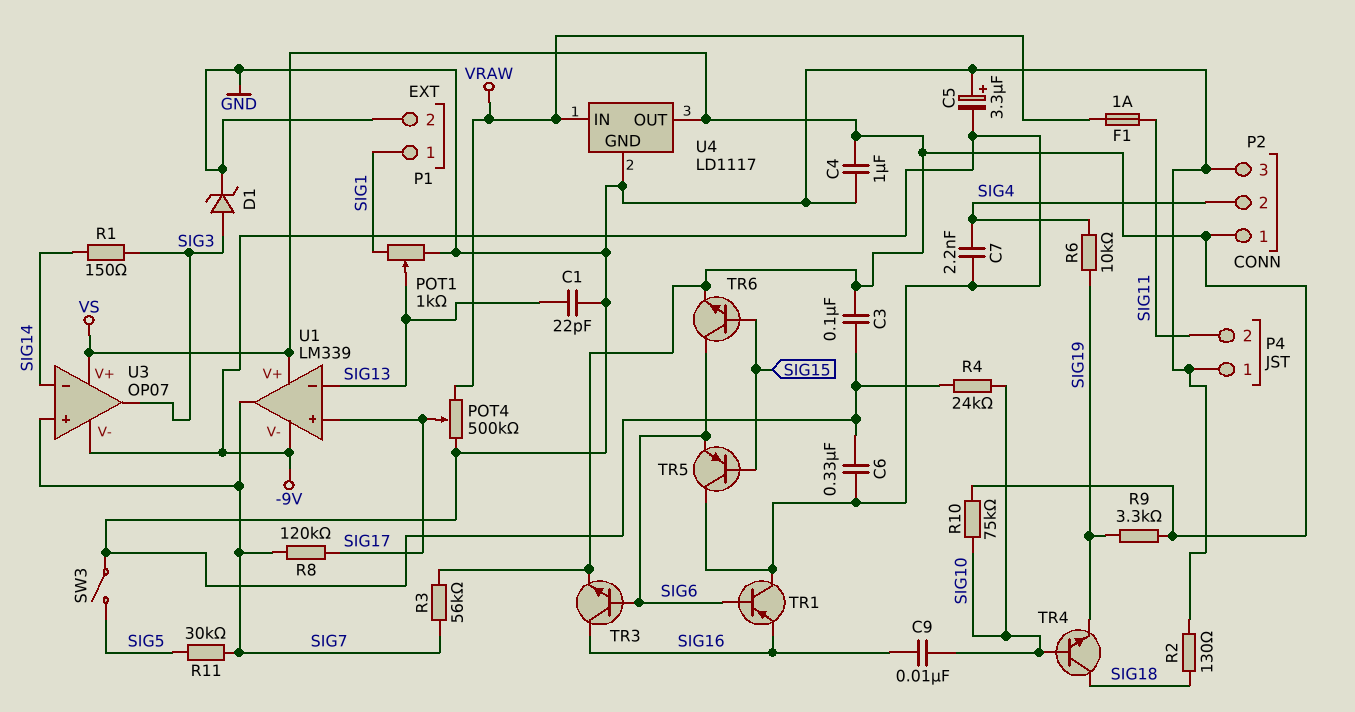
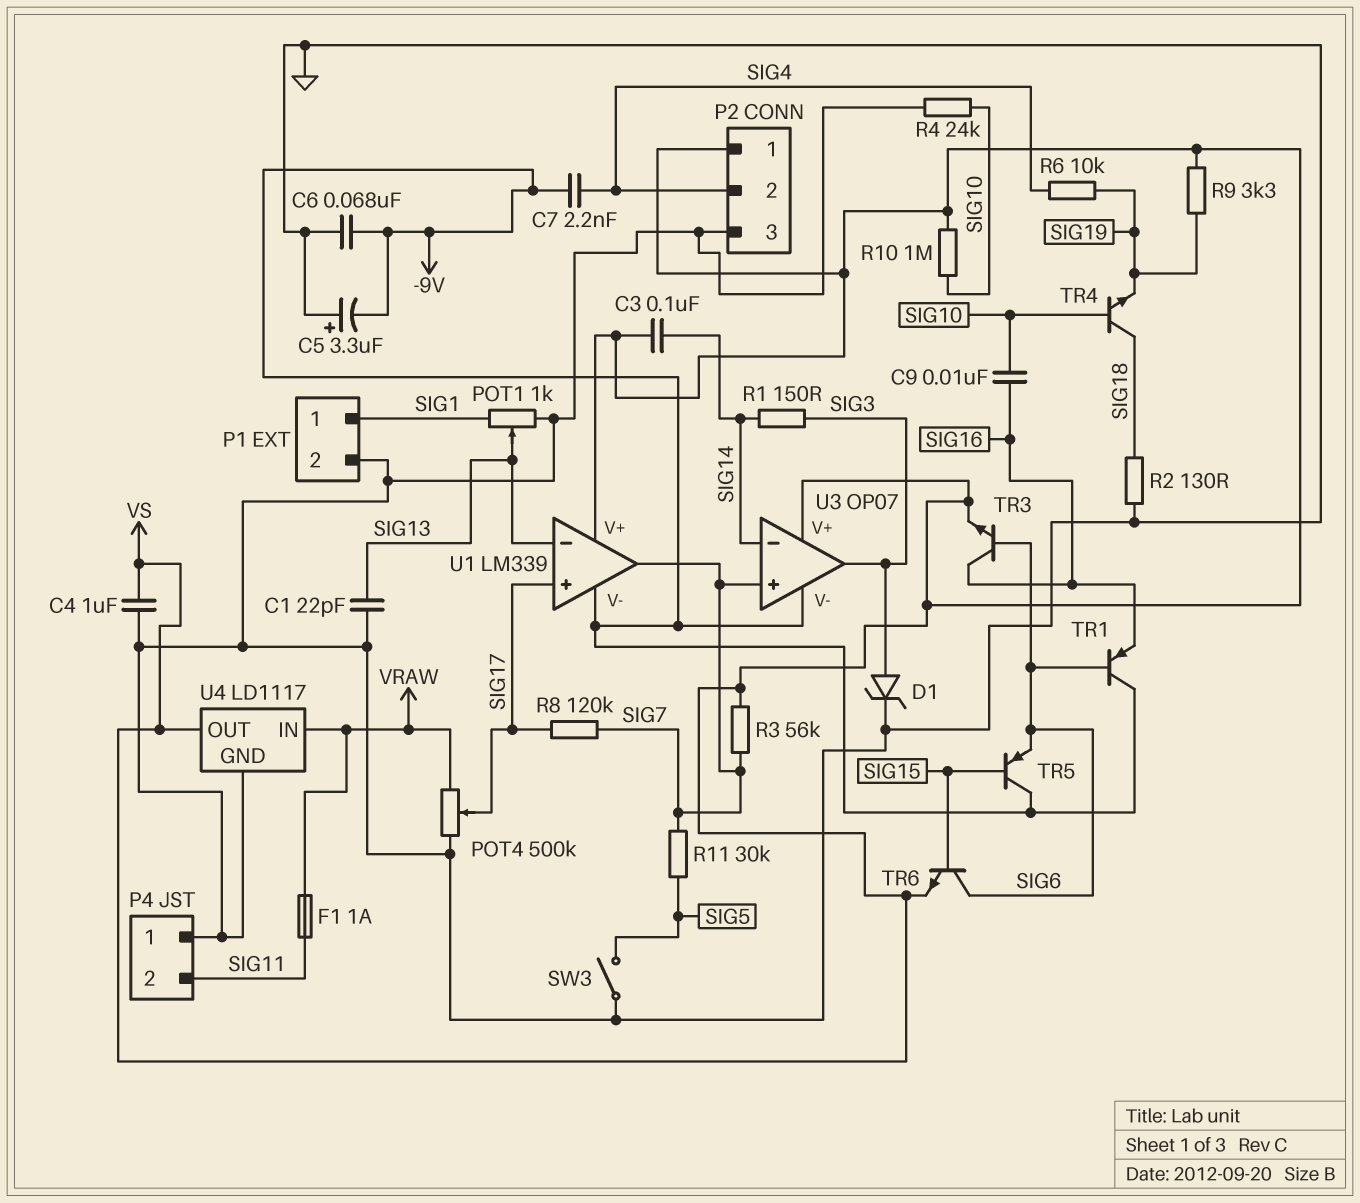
C3: 100nF (GND, VS) -> 100nF (SIG14, VS)
C6: 330nF (-9V, GND) -> 68nF (-9V, GND)
R10: 75k (SIG10, VS) -> 1M (SIG10, VS)

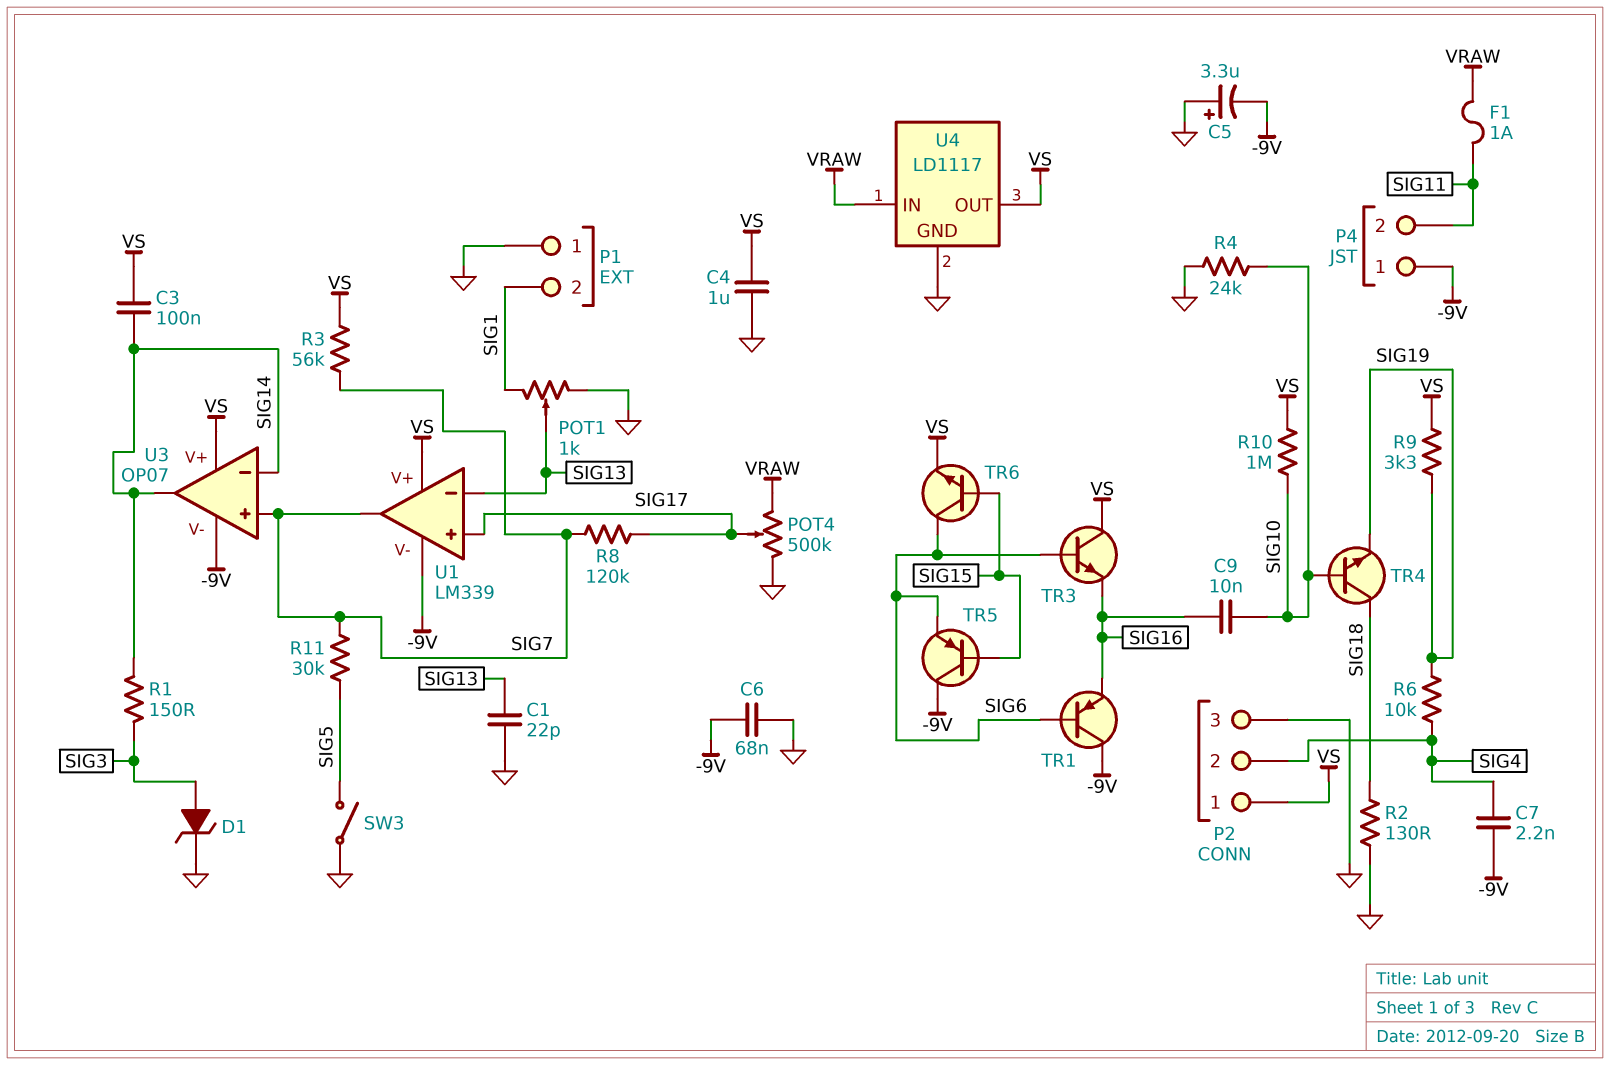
P1 pin 1: SIG1 -> GND
P1 pin 2: GND -> SIG1
P4 pin 1: GND -> -9V
TR3: NPN (B SIG6, C SIG16, E VS) -> NPN (B SIG6, C VS, E SIG16)
U3 pin out: SIG3 -> SIG14

